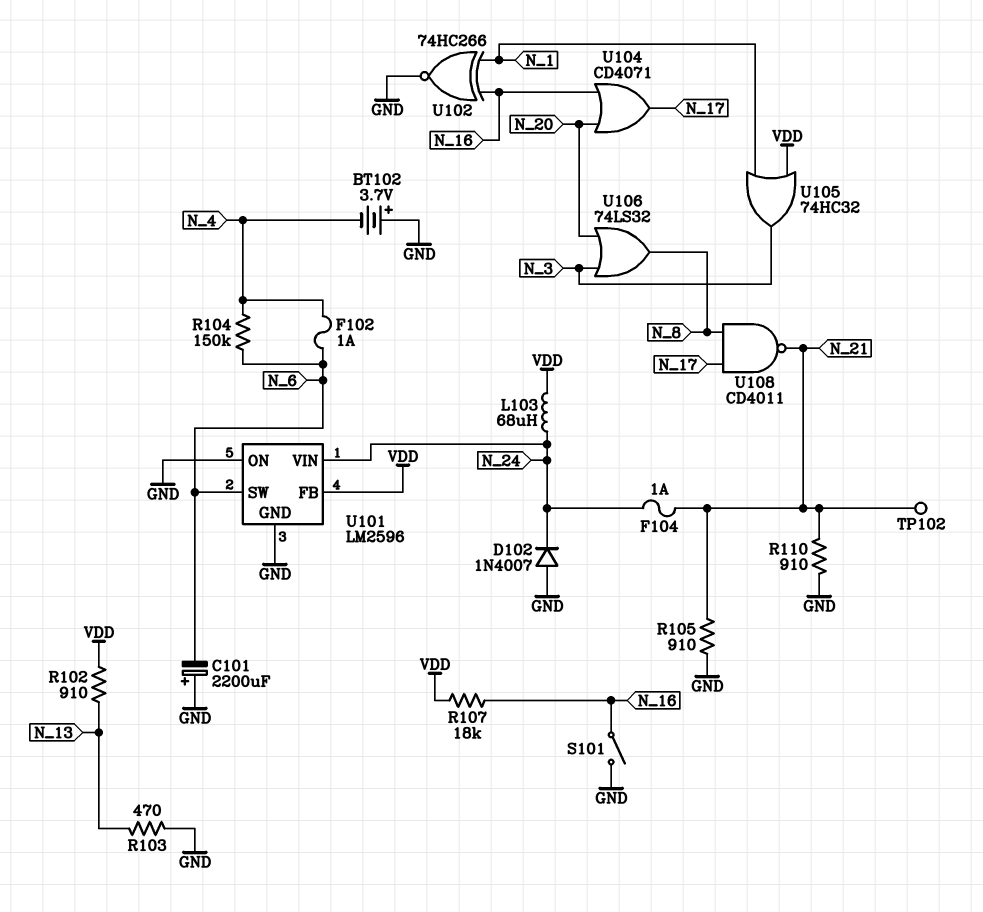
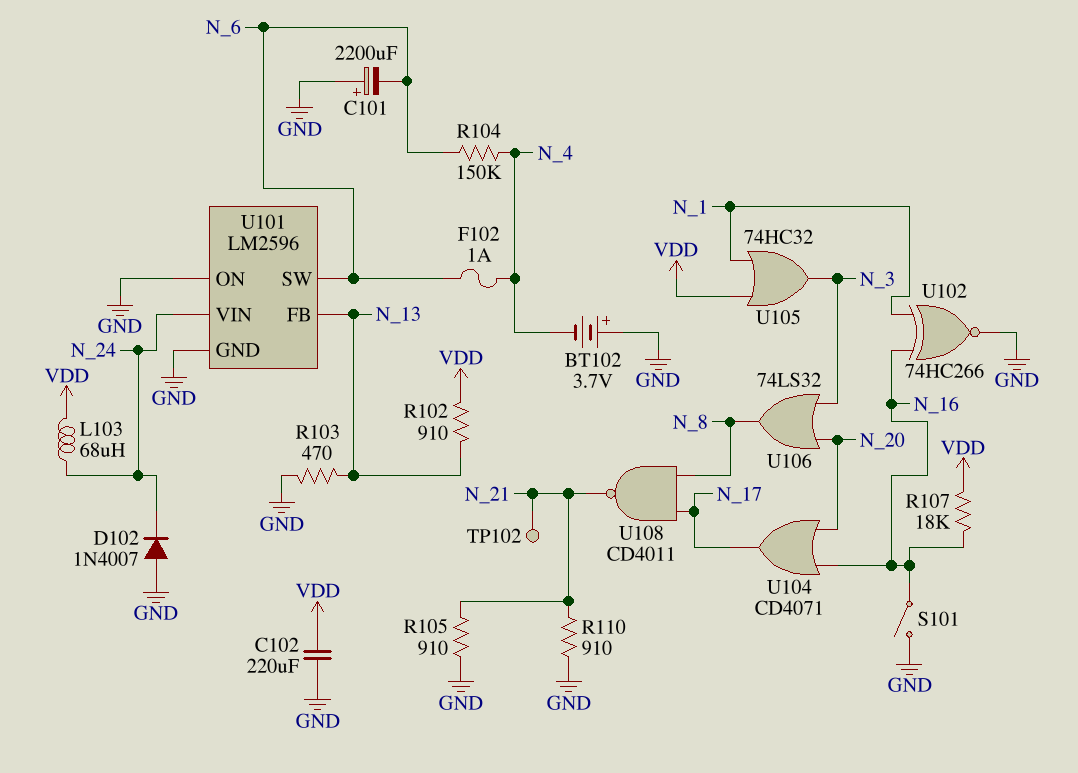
C102: none -> 220uF (GND, VDD)
F104: 1A (N_21, N_24) -> none
U101 pin FB: VDD -> N_13

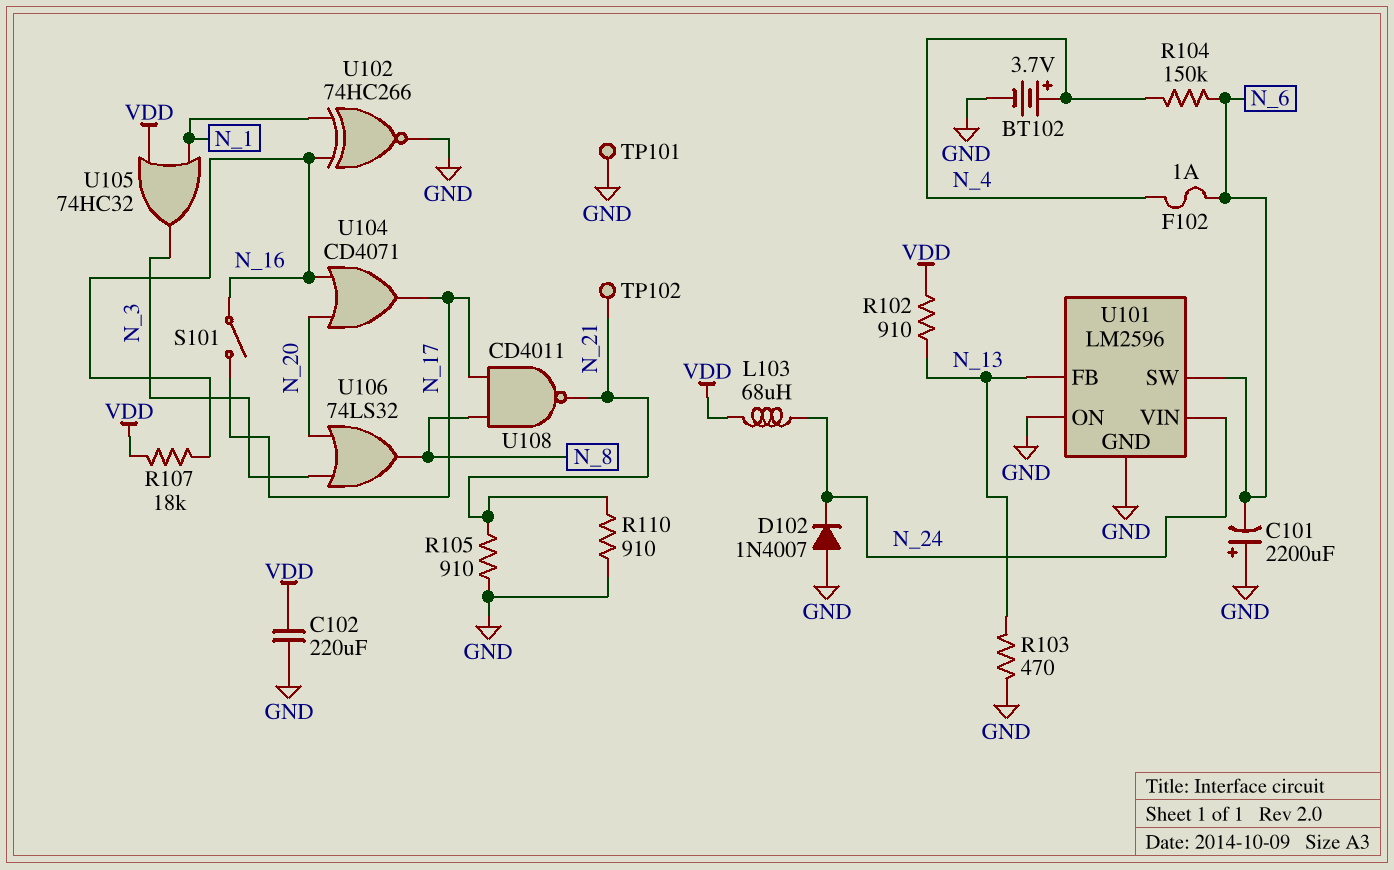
BT102: 3.7V (plus GND, minus N_4) -> 3.7V (plus N_4, minus GND)
S101: switch (GND, N_16) -> switch (N_16, N_17)
TP101: none -> test point (GND)

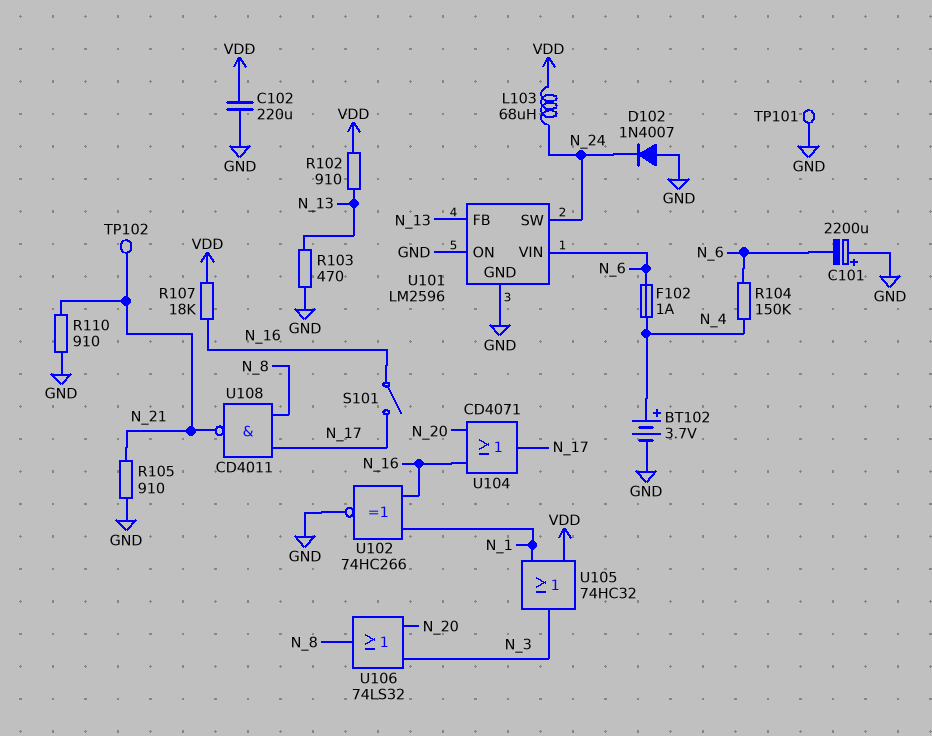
U101 pin SW: N_6 -> N_24
U101 pin VIN: N_24 -> N_6

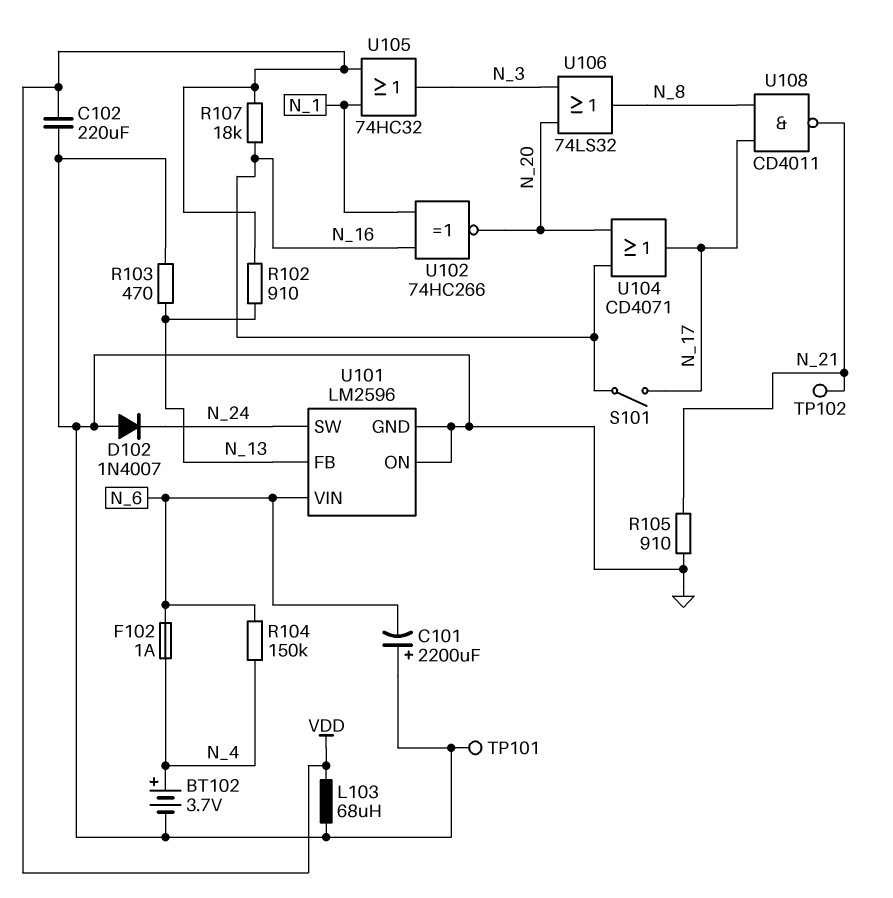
L103: 68uH (N_24, VDD) -> 68uH (GND, VDD)
R110: 910 (GND, N_21) -> none
U102: XNOR 74HC266 (in N_1, in N_16, out GND) -> XNOR 74HC266 (in N_1, in N_16, out N_20)

